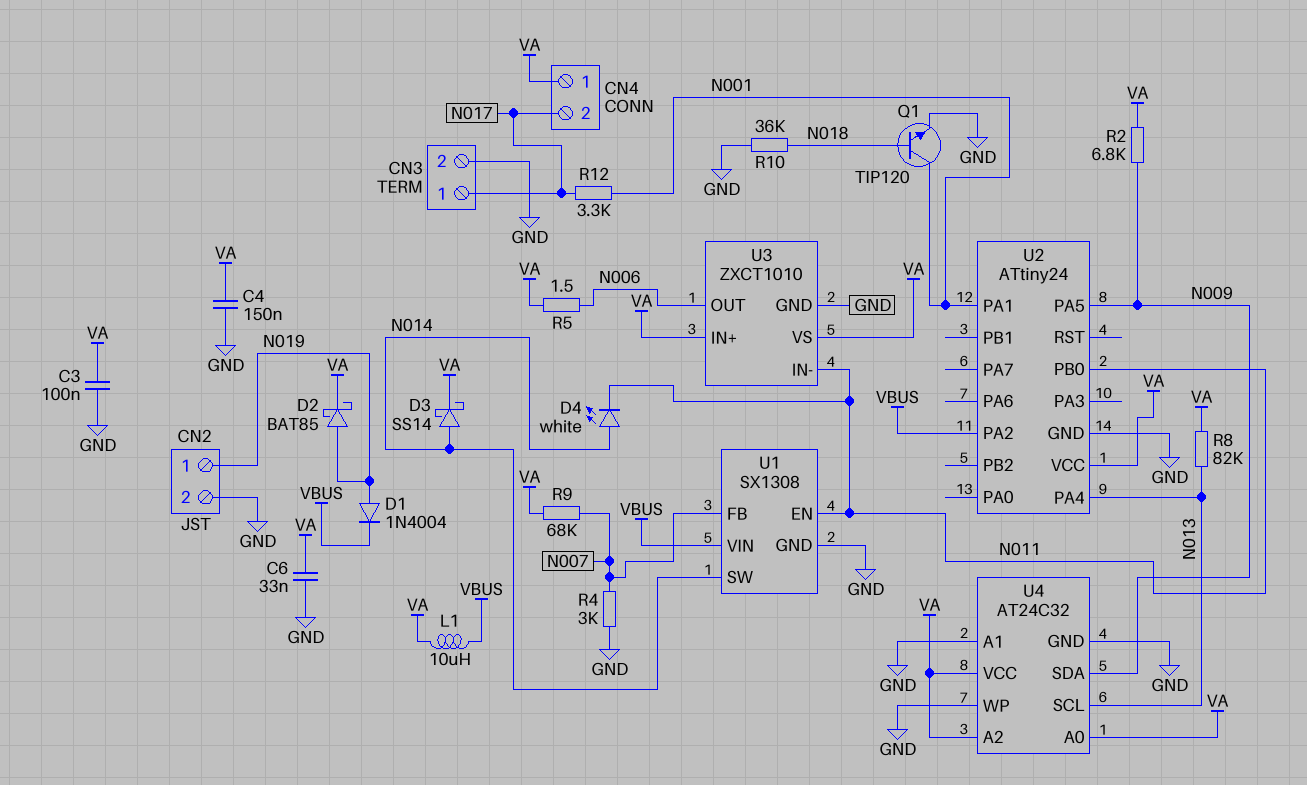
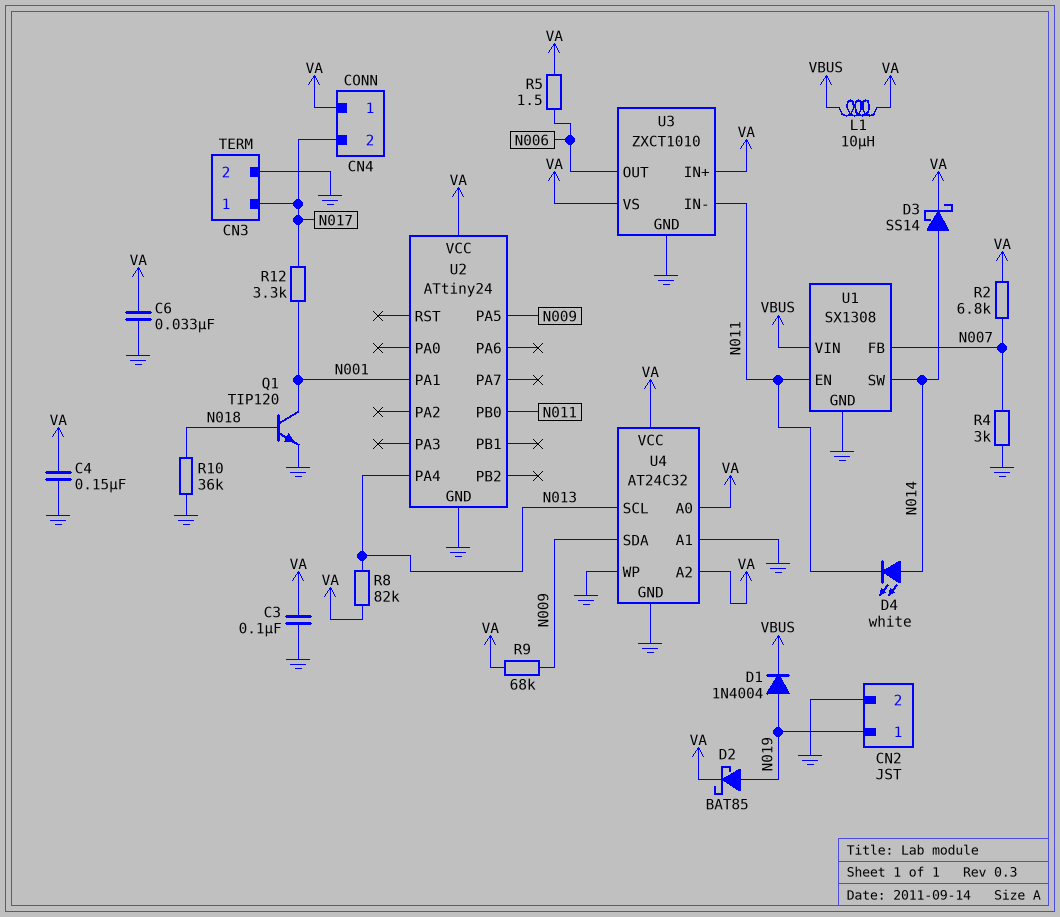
R2: 6.8k (N009, VA) -> 6.8k (N007, VA)
R9: 68k (N007, VA) -> 68k (N009, VA)
U2 pin PA2: VBUS -> none

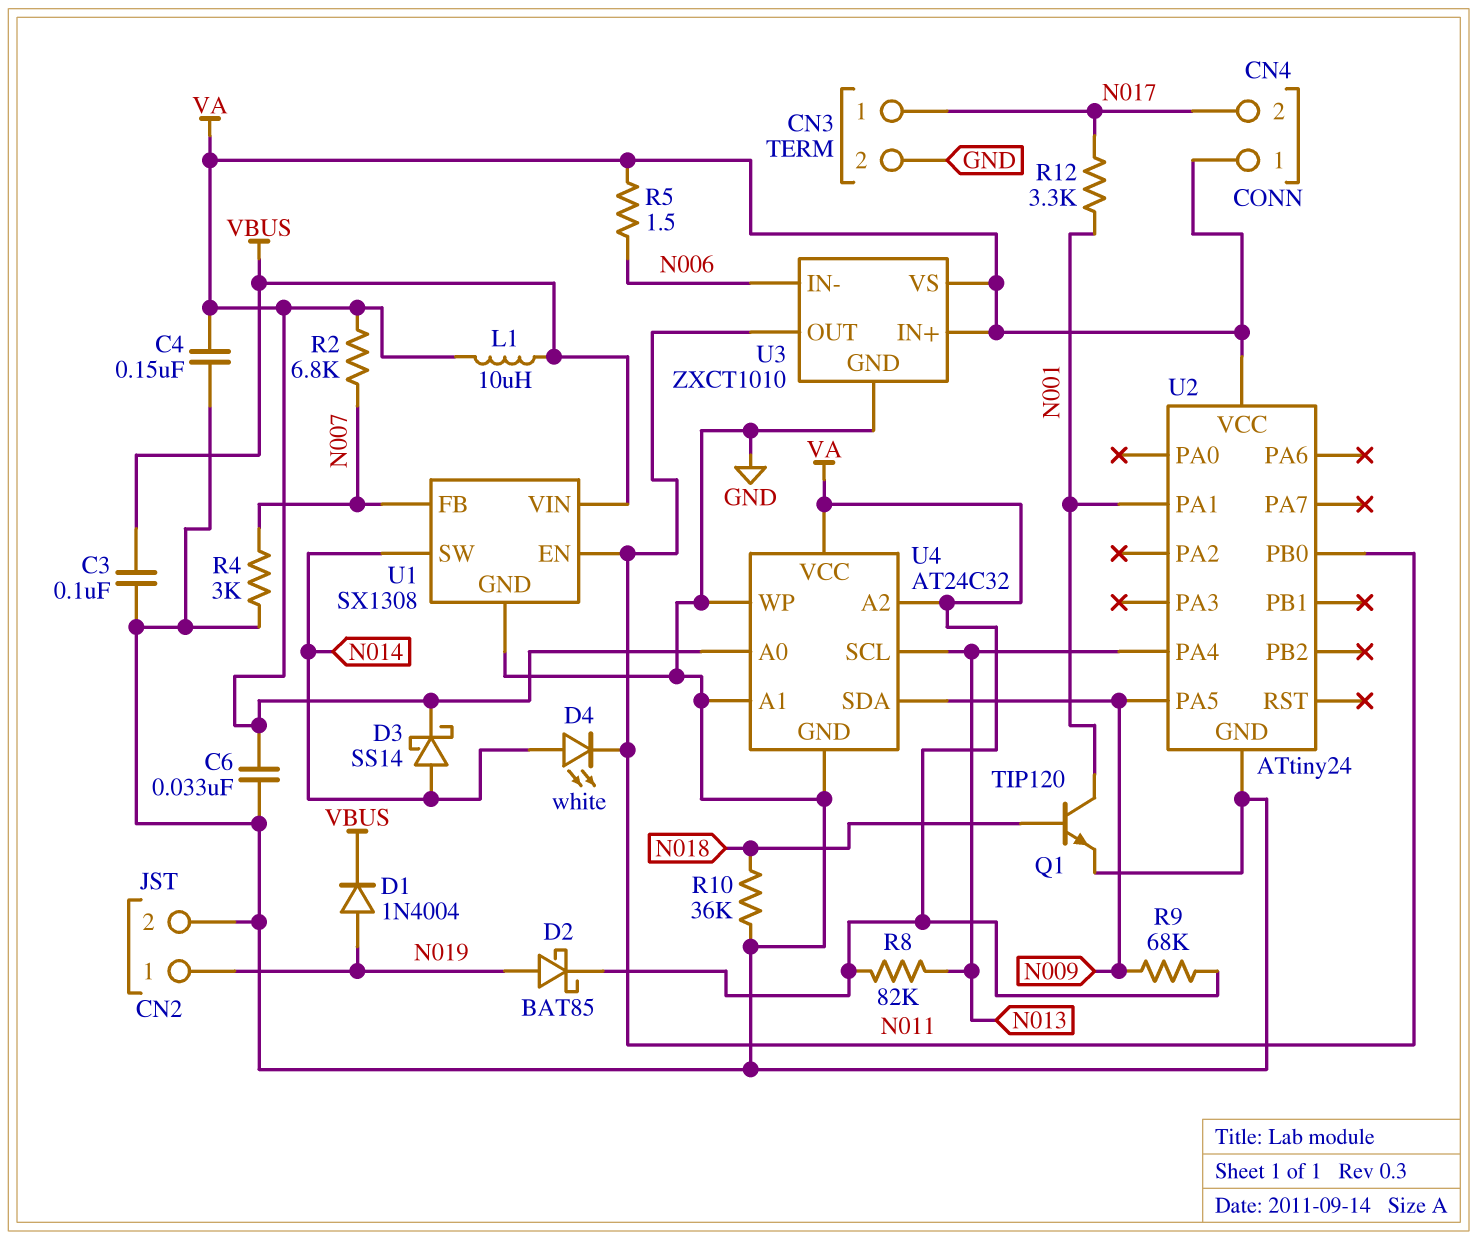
C3: 100nF (GND, VA) -> 100nF (GND, VBUS)
U3 pin IN-: N011 -> N006
U3 pin OUT: N006 -> N011

